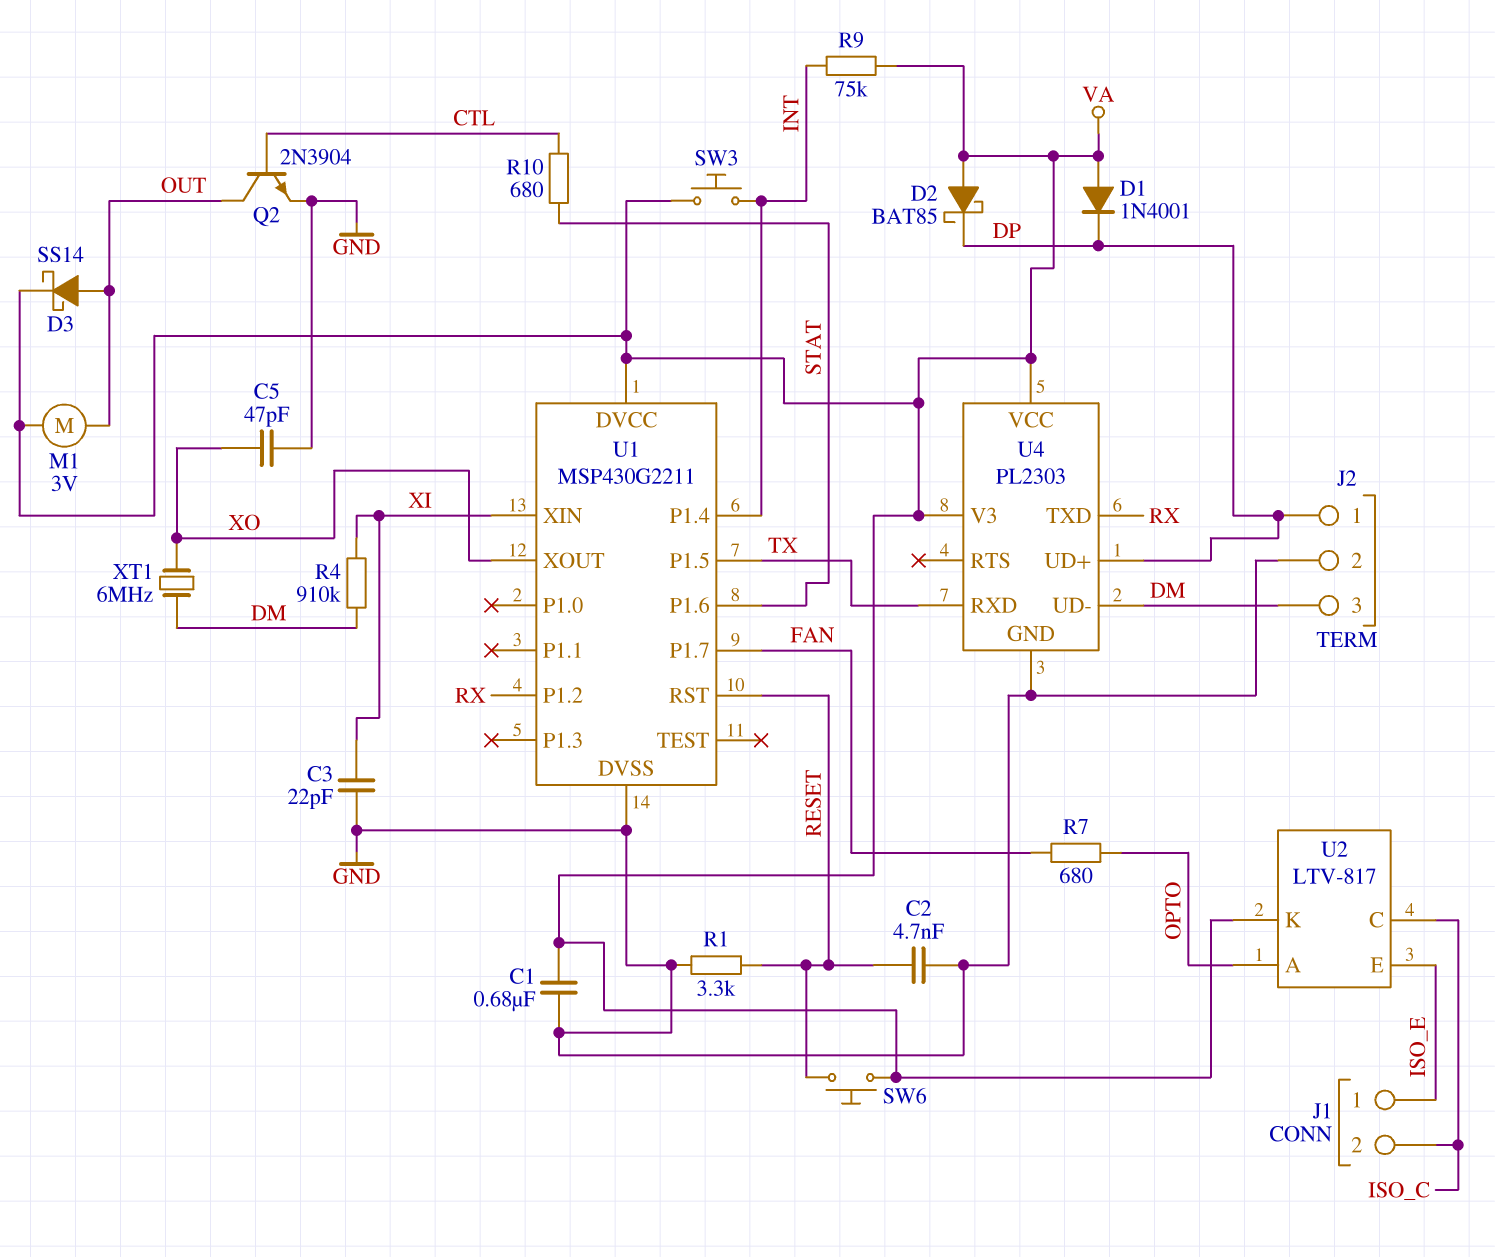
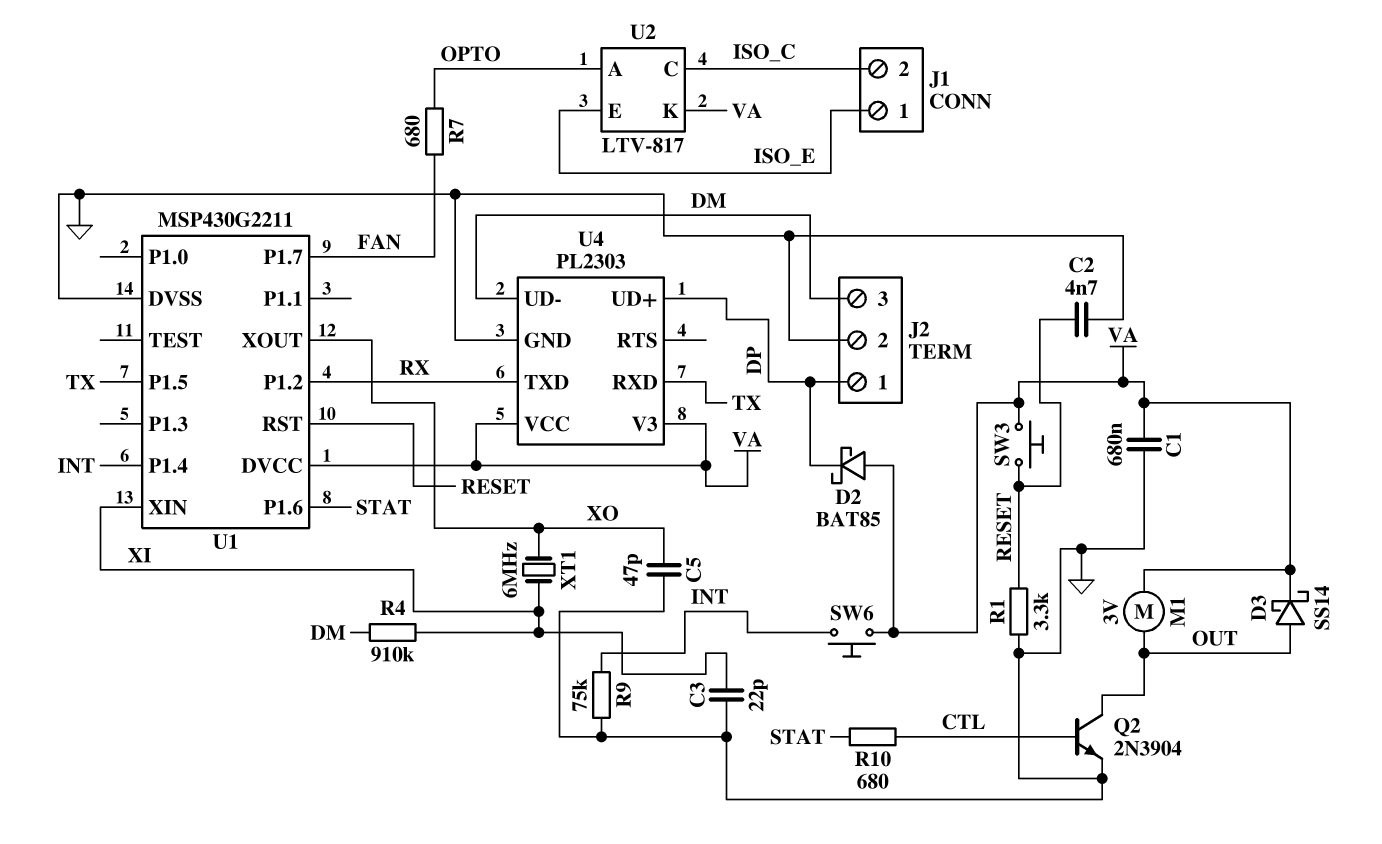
D1: diode 1N4001 (A VA, K DP) -> none
R9: 75k (INT, VA) -> 75k (GND, INT)
SW3: button (INT, VA) -> button (RESET, VA)
SW6: button (RESET, VA) -> button (INT, VA)
XT1: 6MHz (DM, XO) -> 6MHz (XI, XO)

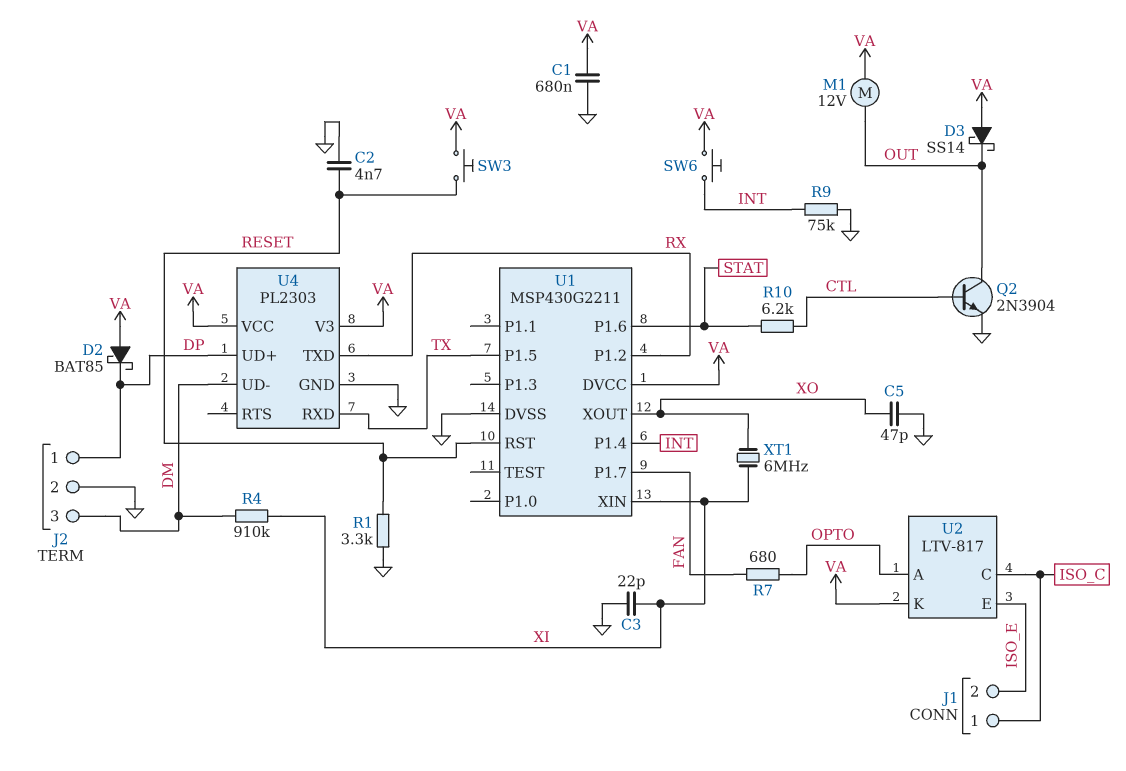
D3: schottky SS14 (A OUT, K VA) -> schottky SS14 (A VA, K OUT)
J1 pin 1: ISO_E -> ISO_C
J1 pin 2: ISO_C -> ISO_E
M1: motor 3V (OUT, VA) -> motor 12V (OUT, VA)
R10: 680 (CTL, STAT) -> 6.2k (CTL, STAT)

